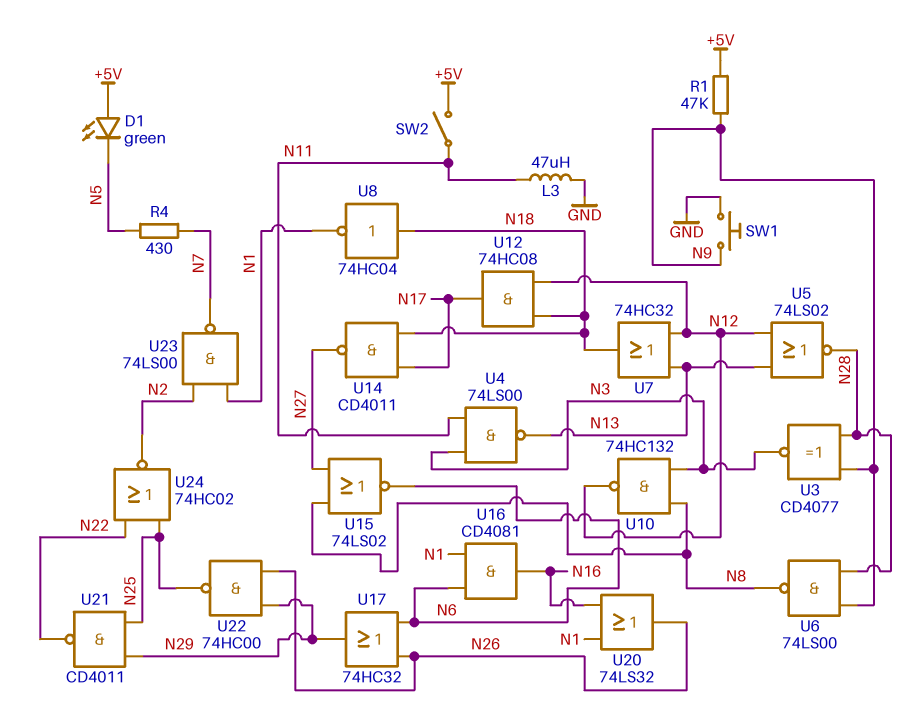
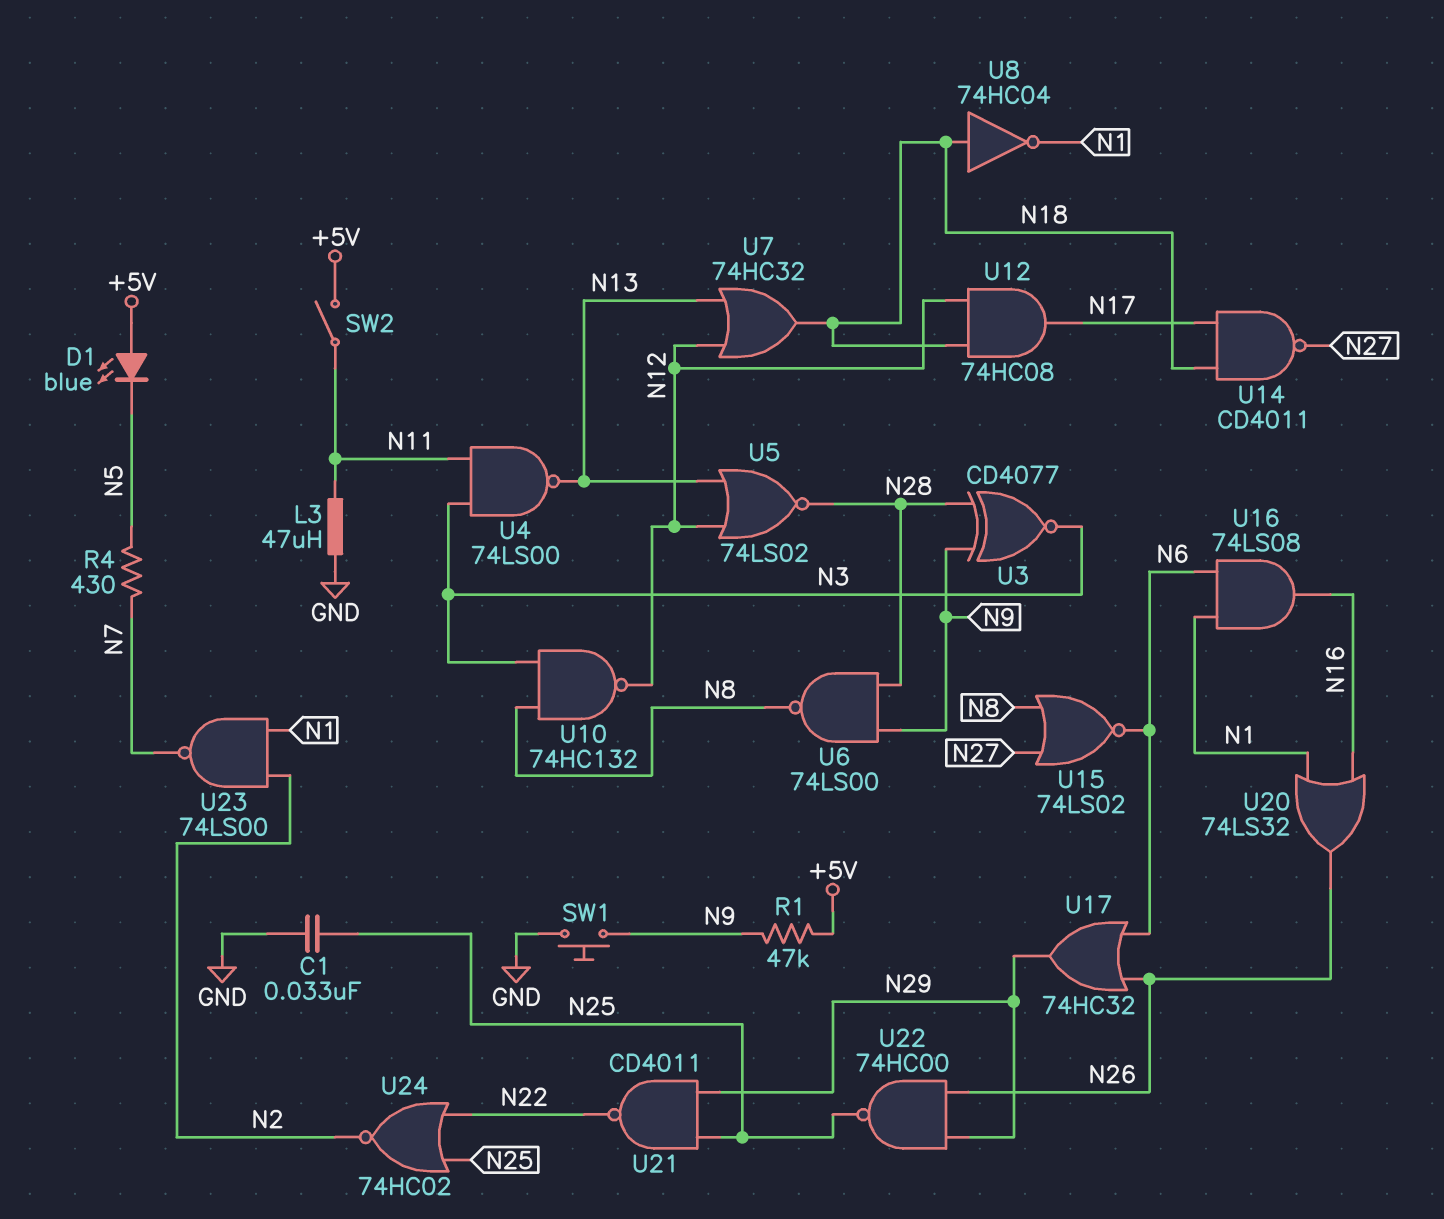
C1: none -> 33nF (GND, N25)
D1: LED green (A +5V, K N5) -> LED blue (A +5V, K N5)
U16: AND CD4081 (in N1, in N6, out N16) -> AND 74LS08 (in N1, in N6, out N16)

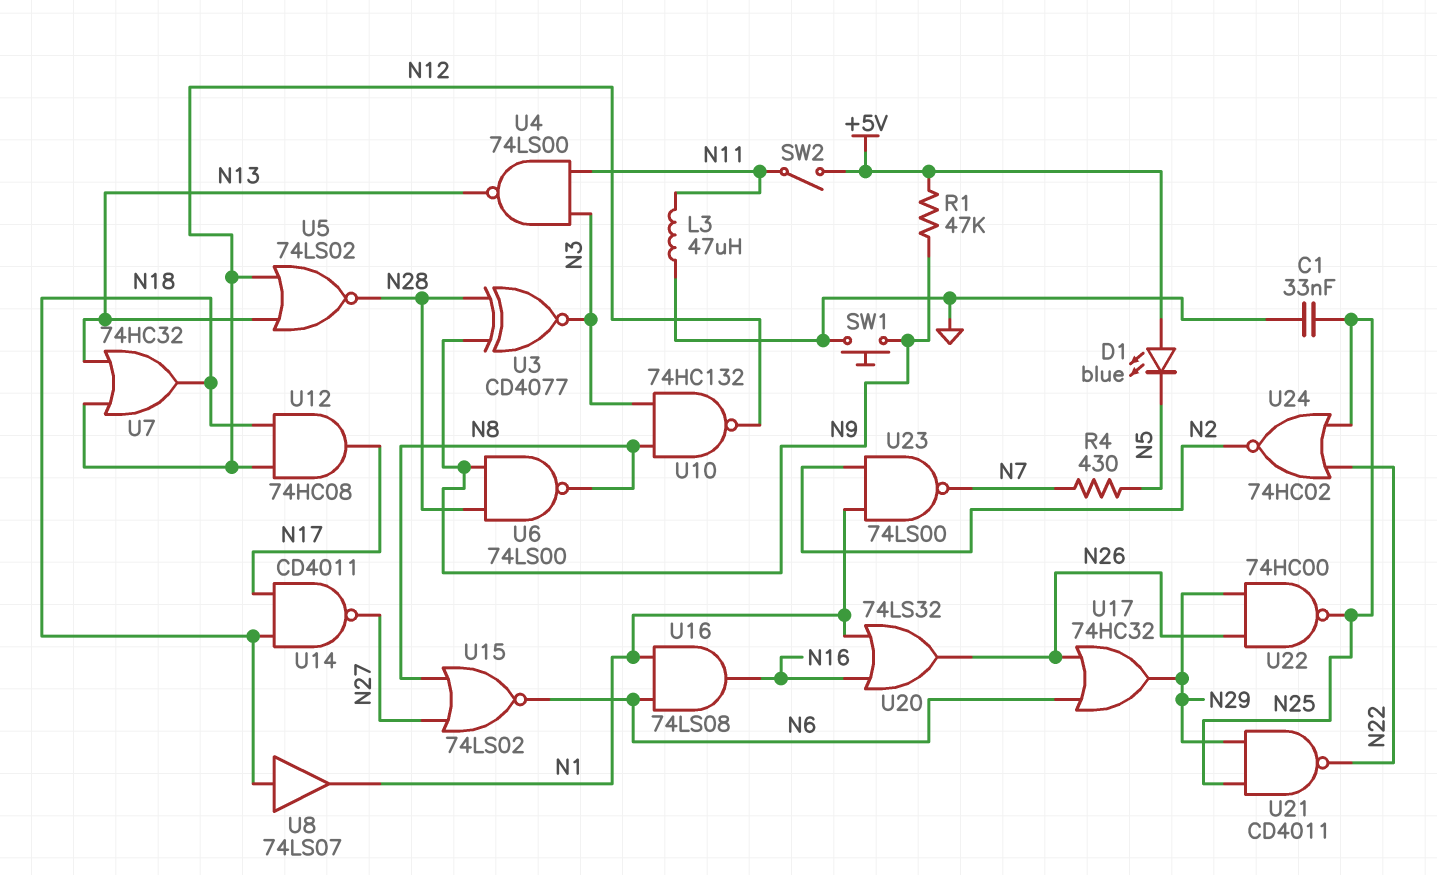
U8: NOT 74HC04 (in N18, out N1) -> buffer 74LS07 (in N18, out N1)

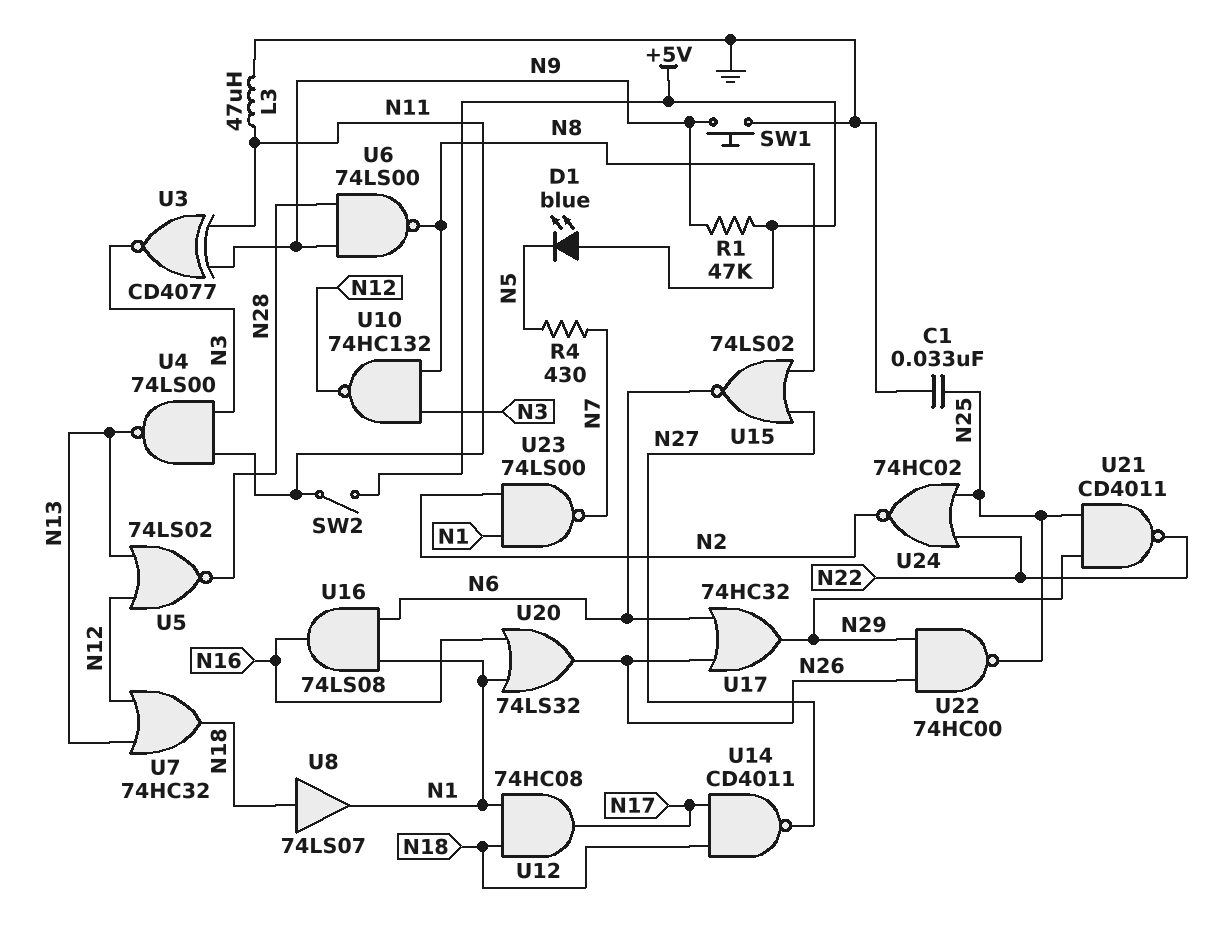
U3: XNOR CD4077 (in N9, in N28, out N3) -> XNOR CD4077 (in N9, in N11, out N3)
U12: AND 74HC08 (in N12, in N18, out N17) -> AND 74HC08 (in N1, in N18, out N17)

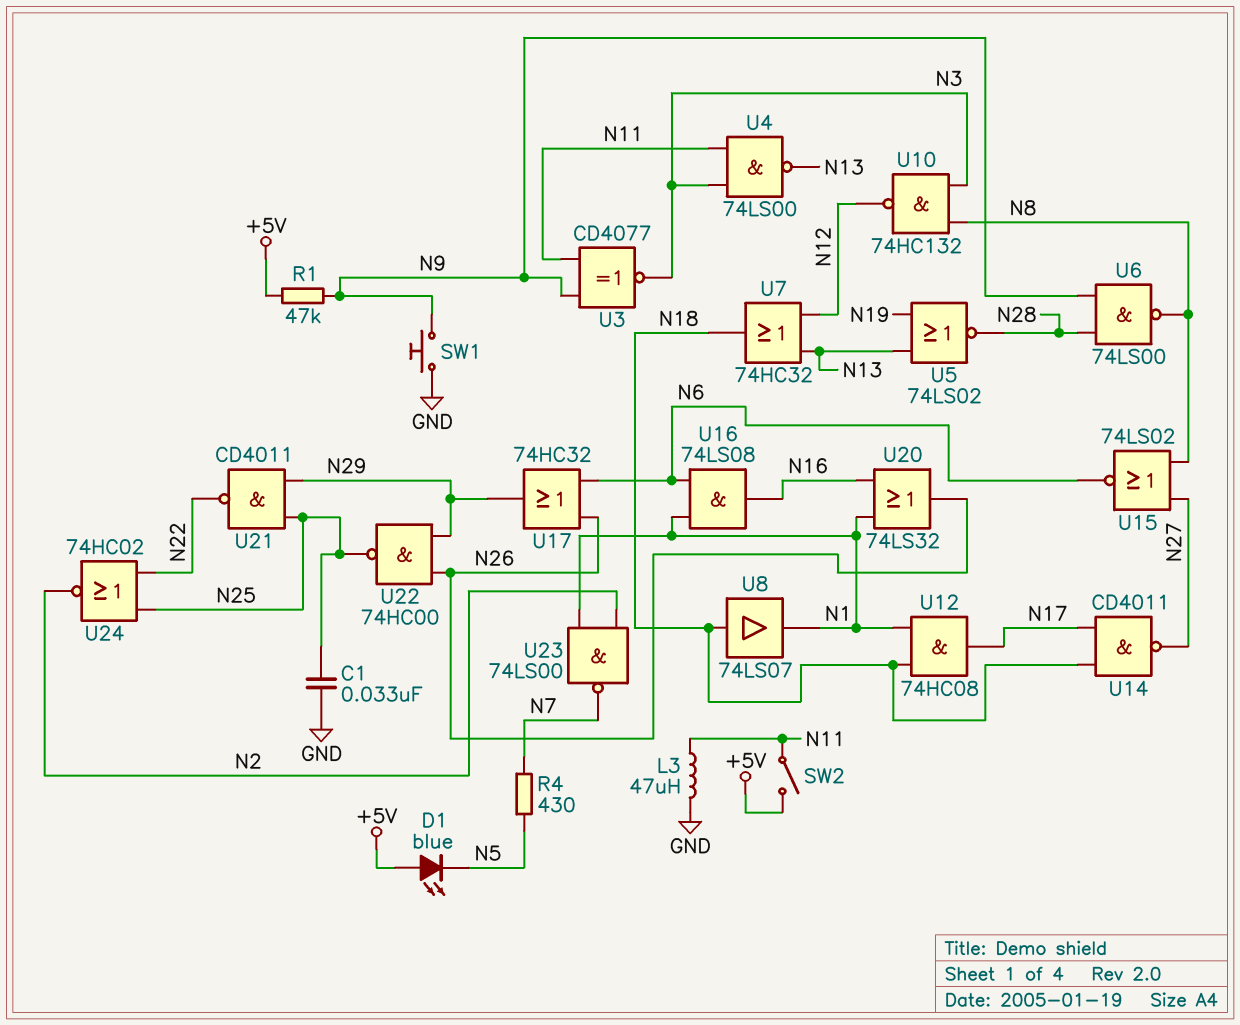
U5: NOR 74LS02 (in N12, in N13, out N28) -> NOR 74LS02 (in N13, in N19, out N28)

